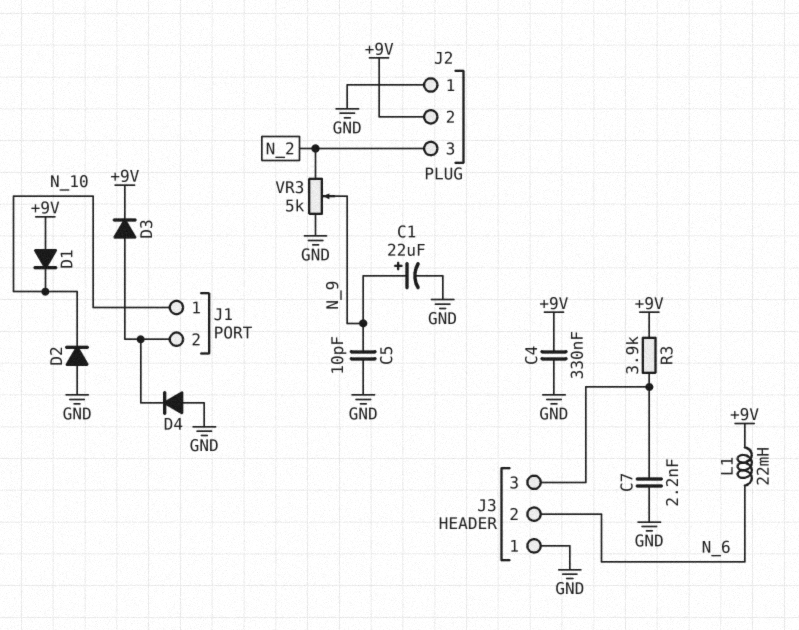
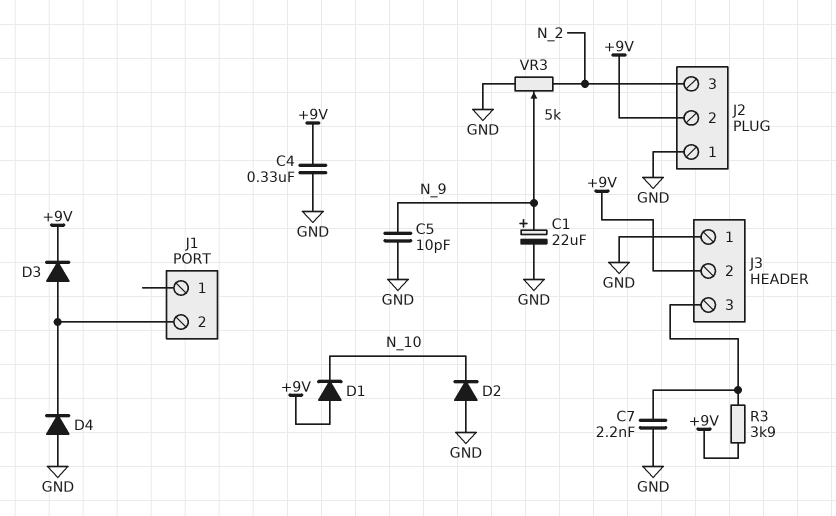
J1 pin 1: N_10 -> none
J3 pin 2: N_6 -> +9V
L1: 22mH (+9V, N_6) -> none

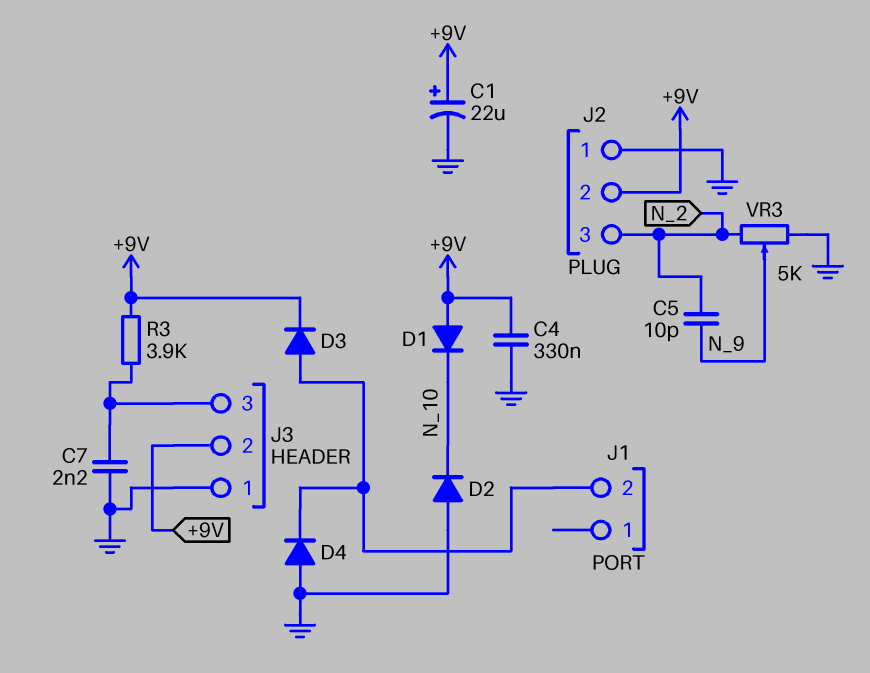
C1: 22uF (plus N_9, minus GND) -> 22uF (plus +9V, minus GND)
C5: 10pF (GND, N_9) -> 10pF (N_2, N_9)

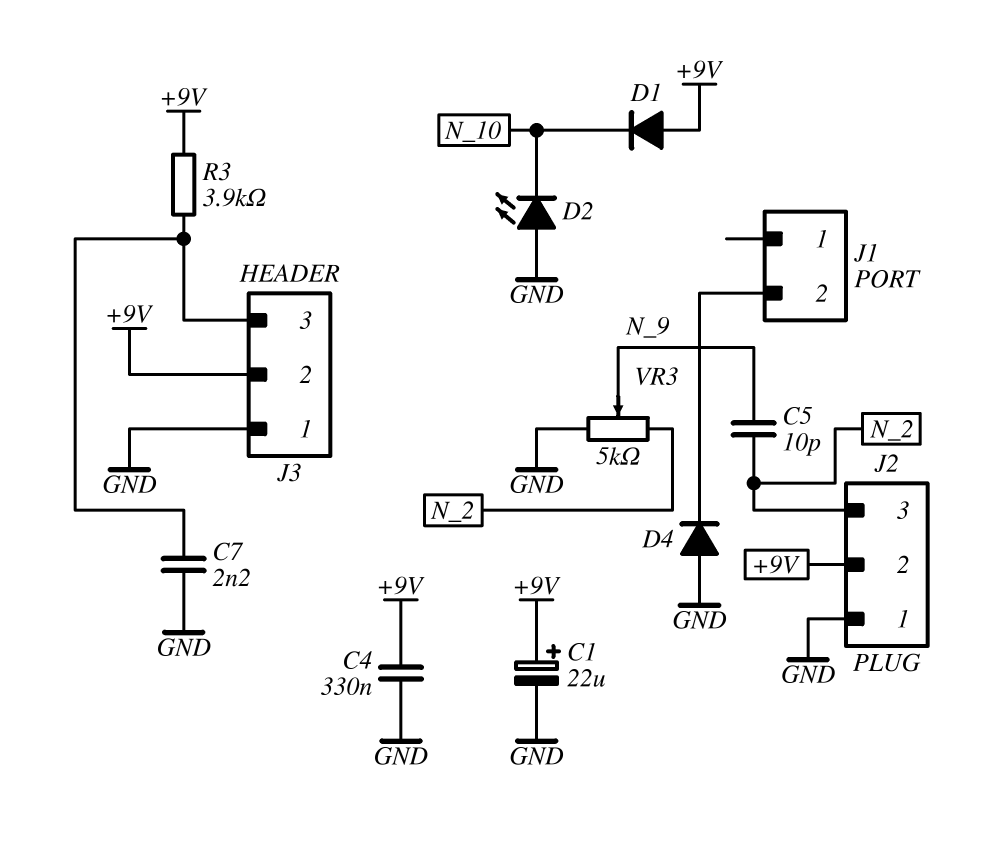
D2: diode (A GND, K N_10) -> LED (A GND, K N_10)
D3: diode (A J1/2, K +9V) -> none

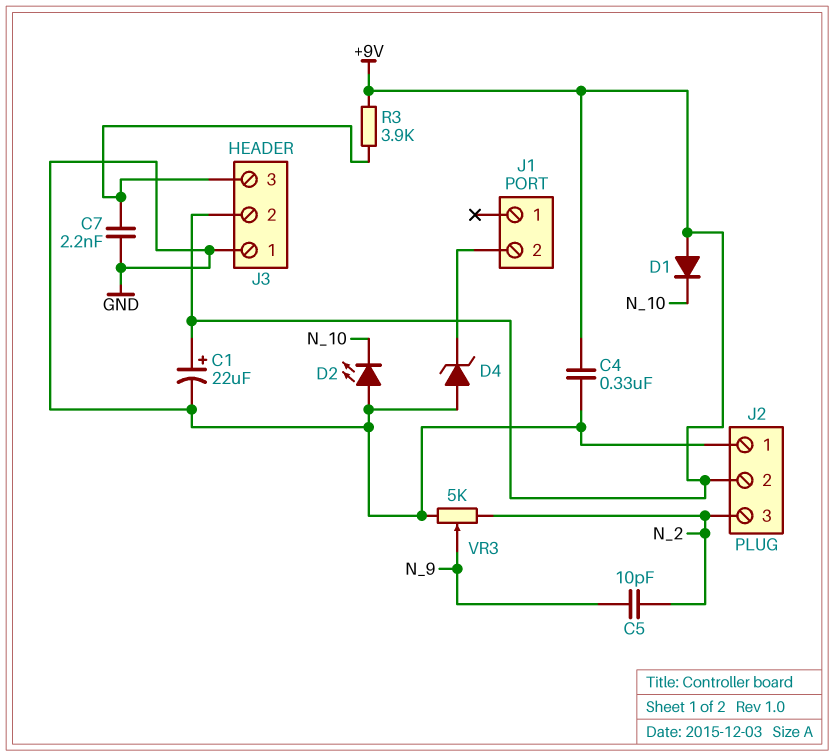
D4: diode (A GND, K J1/2) -> zener (A GND, K J1/2)

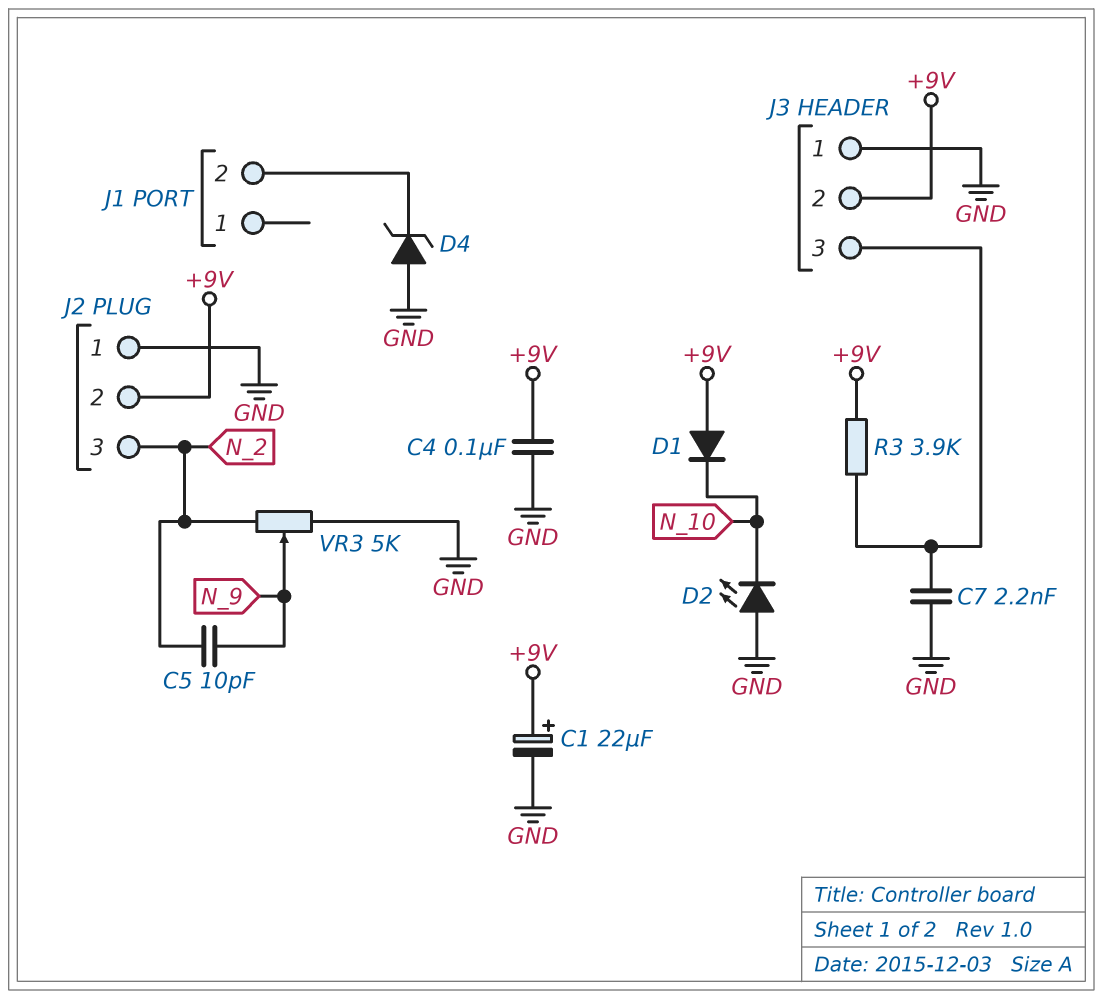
C4: 330nF (+9V, GND) -> 100nF (+9V, GND)

